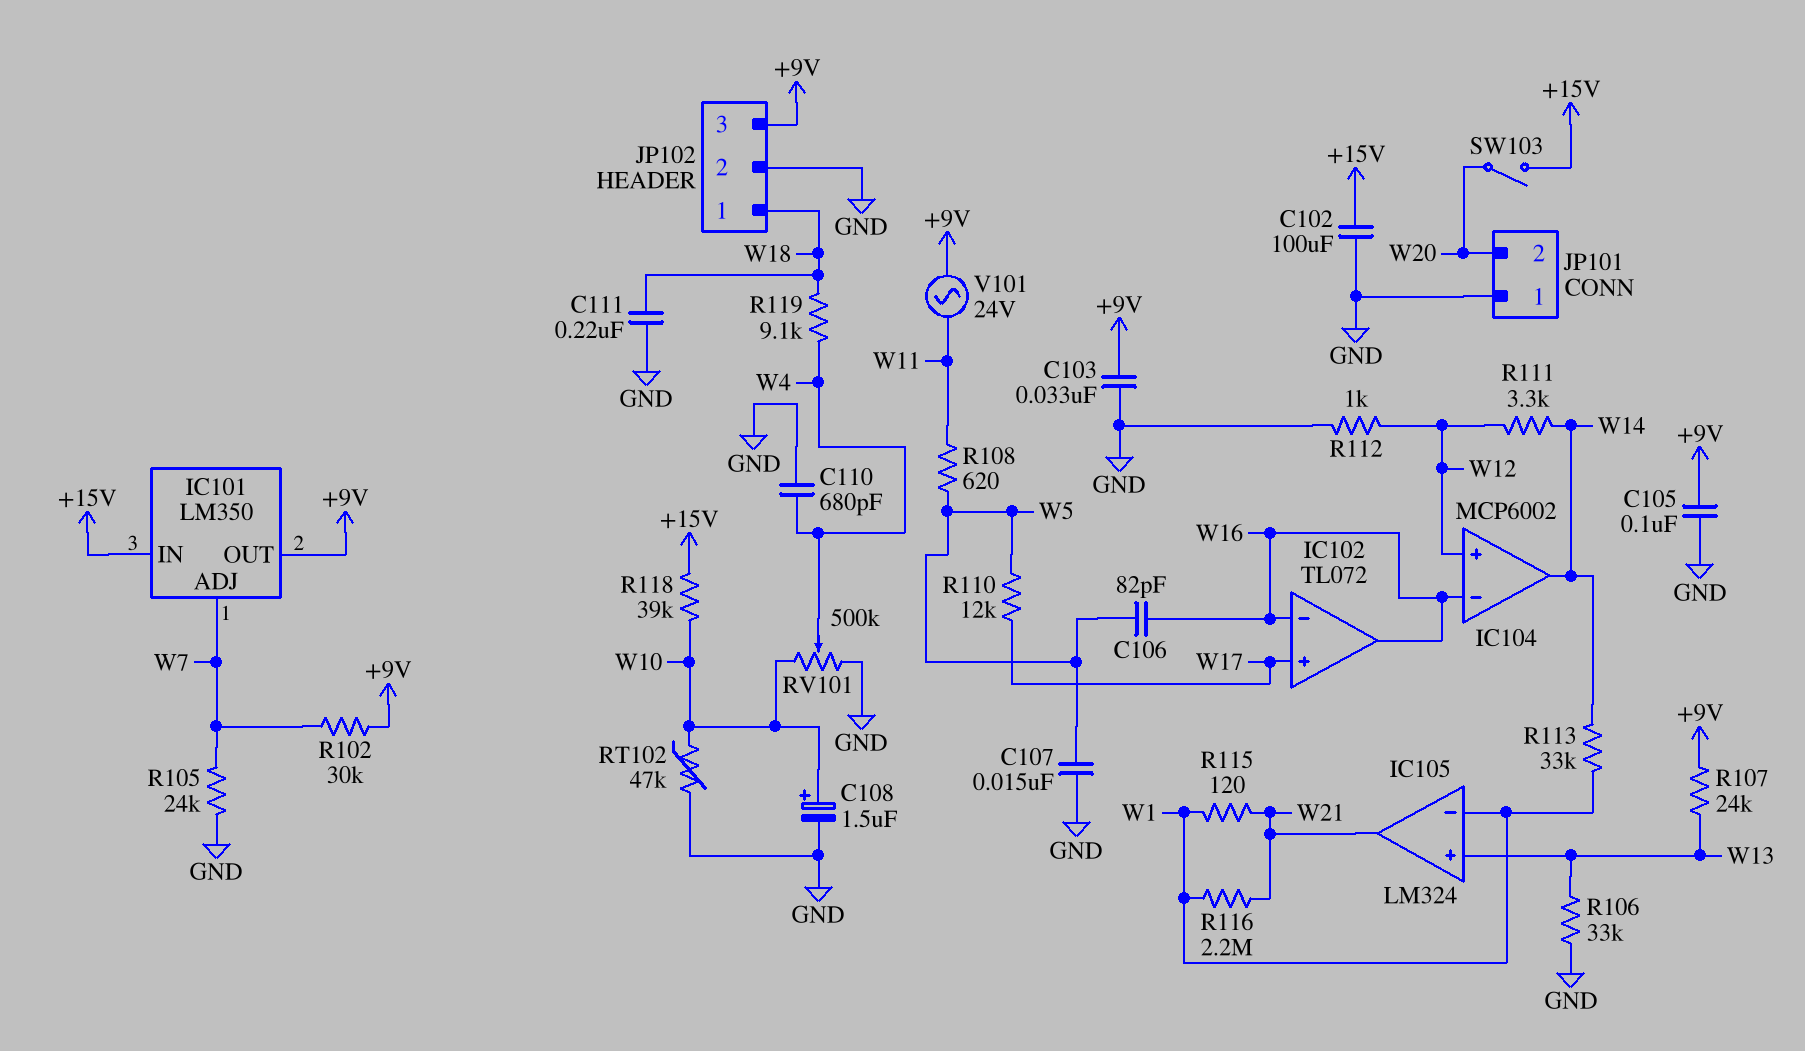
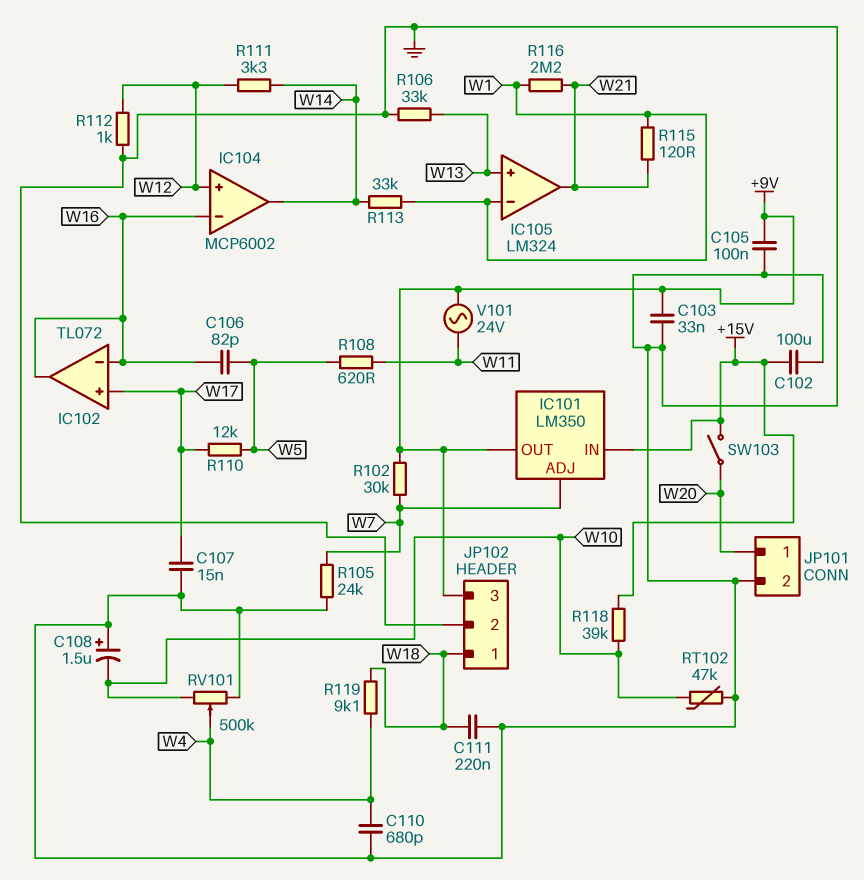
C107: 15nF (GND, W5) -> 15nF (GND, W17)
C108: 1.5uF (plus W10, minus GND) -> 1.5uF (plus GND, minus W10)
JP101 pin 1: GND -> W20
JP101 pin 2: W20 -> GND
R107: 24k (+9V, W13) -> none

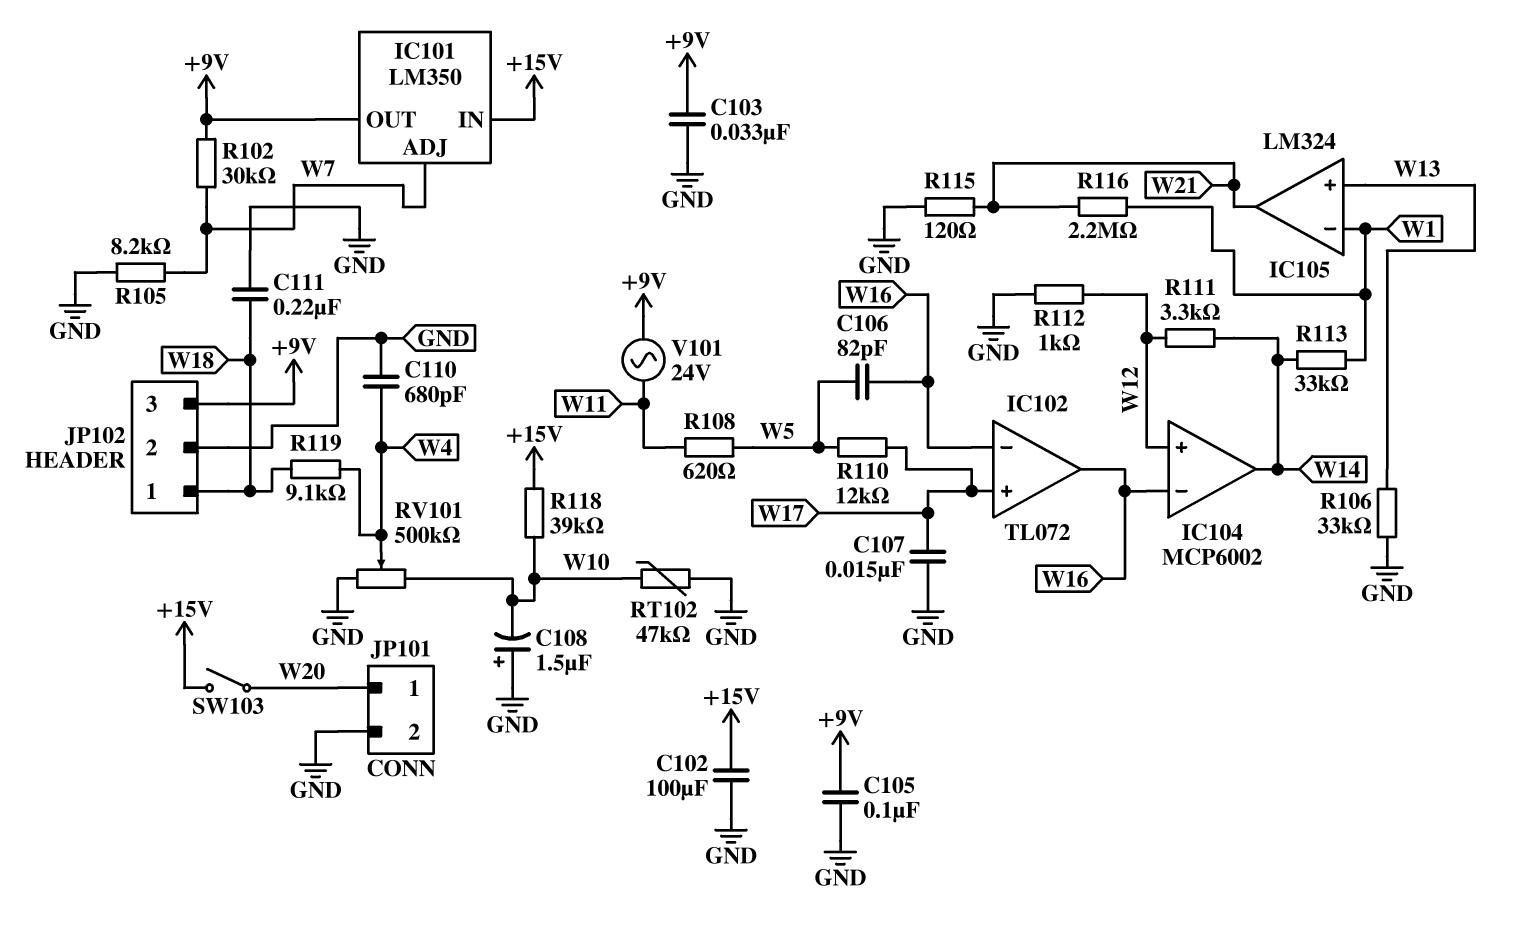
R105: 24k (GND, W7) -> 8.2k (GND, W7)
R115: 120 (W1, W21) -> 120 (GND, W21)

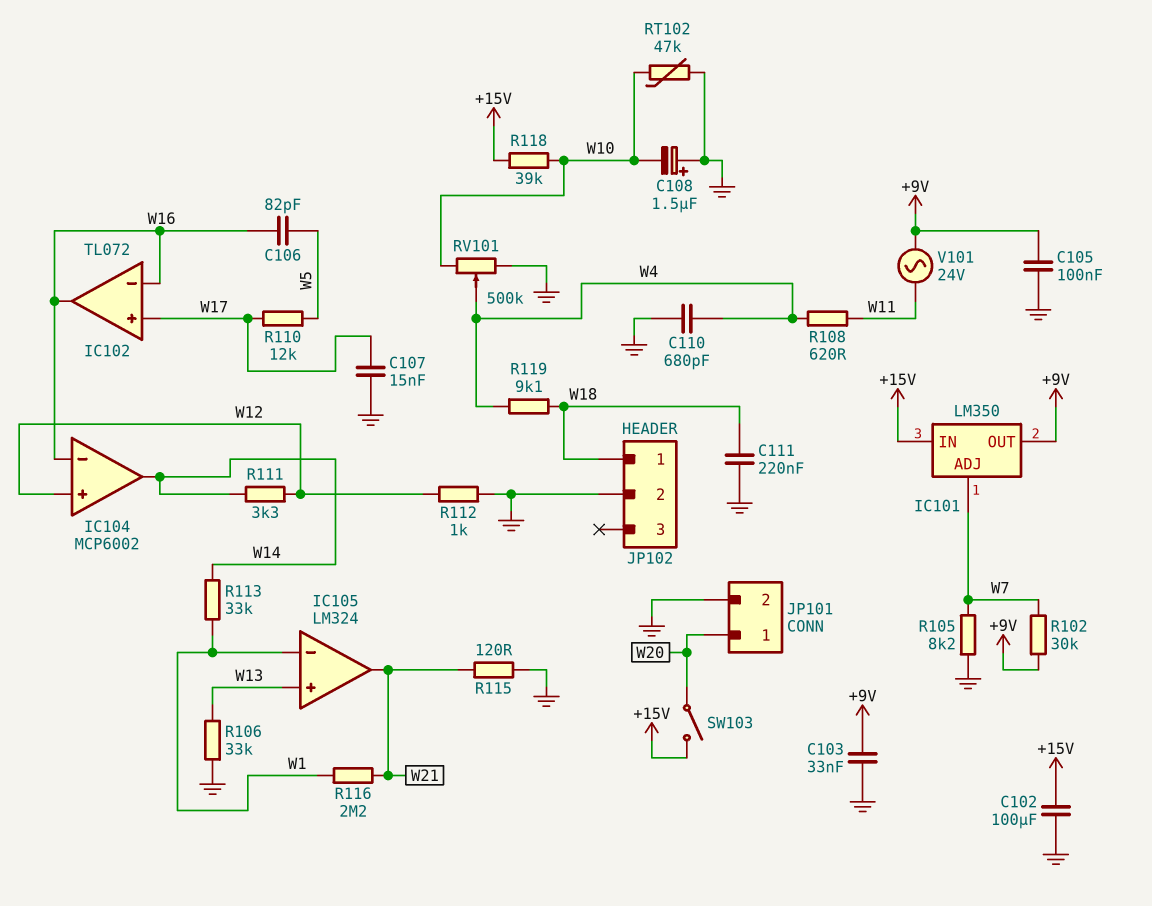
JP102 pin 3: +9V -> none
R108: 620 (W5, W11) -> 620 (W4, W11)

